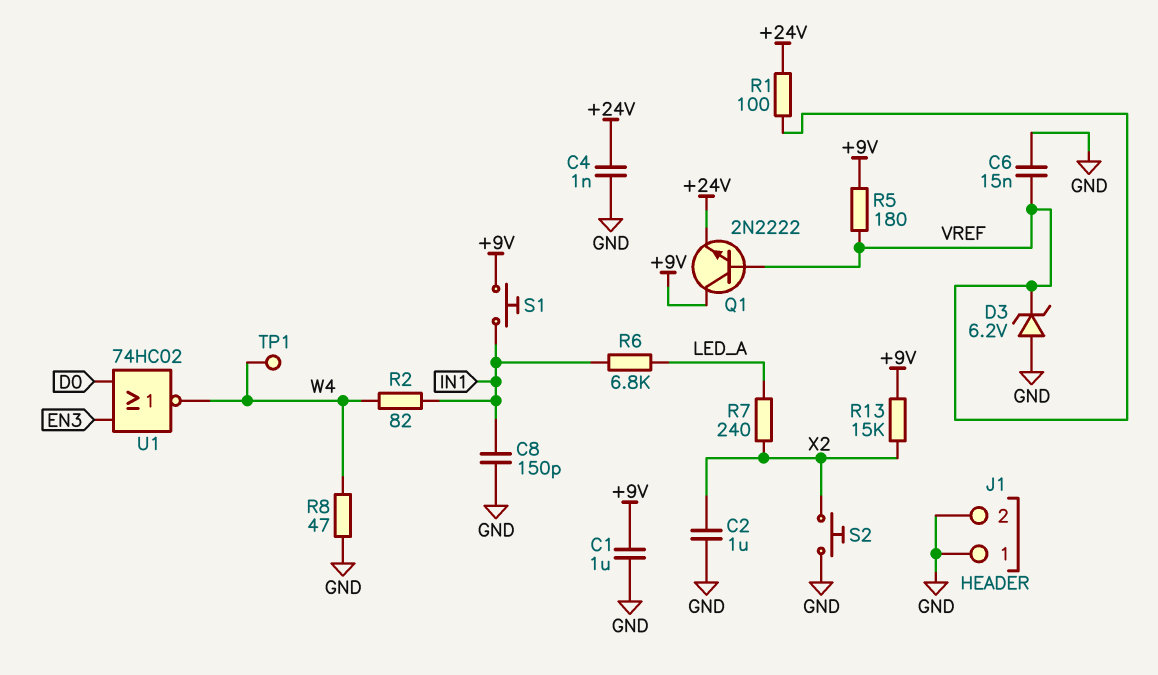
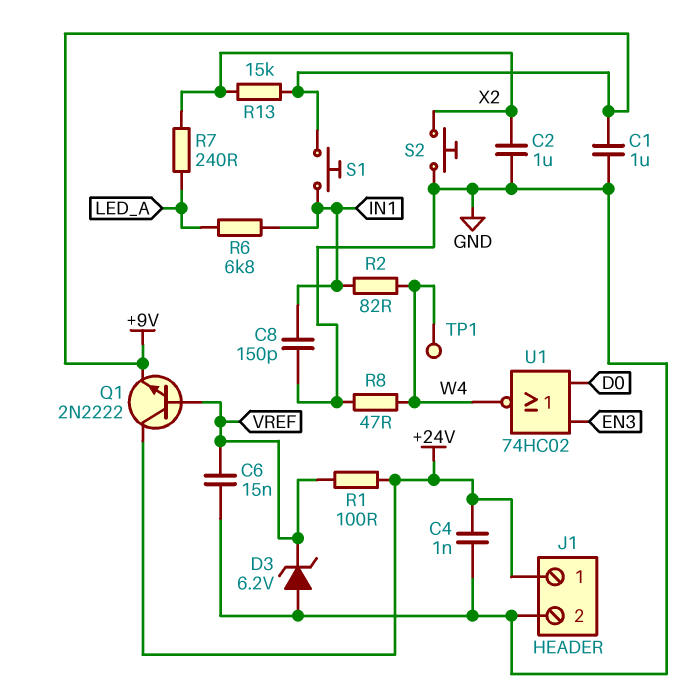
J1 pin 1: GND -> +24V
Q1: NPN 2N2222 (B VREF, C +9V, E +24V) -> NPN 2N2222 (B VREF, C +24V, E +9V)
R5: 180 (+9V, VREF) -> none

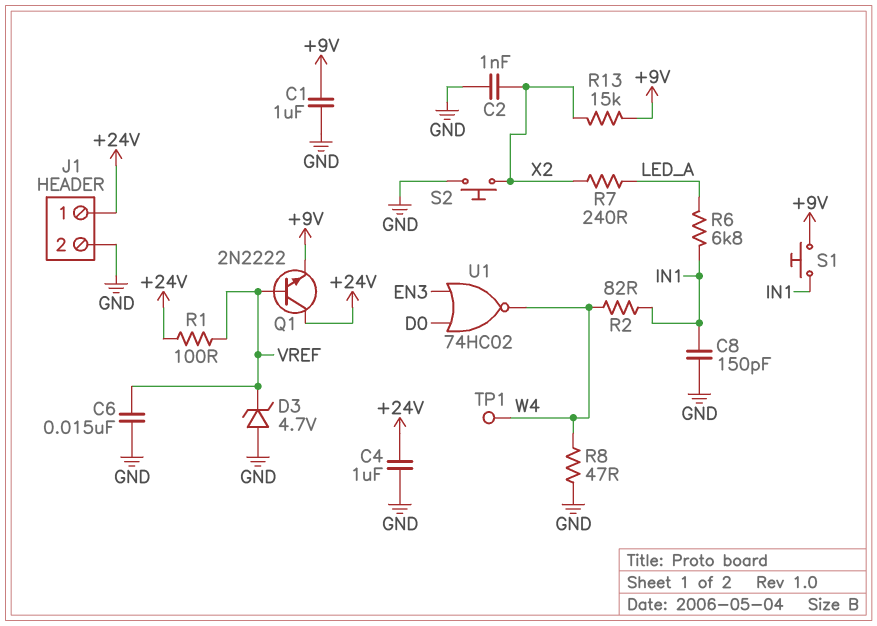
C2: 1uF (GND, X2) -> 1nF (GND, X2)
C4: 1nF (+24V, GND) -> 1uF (+24V, GND)
D3: zener 6.2V (A GND, K VREF) -> zener 4.7V (A GND, K VREF)

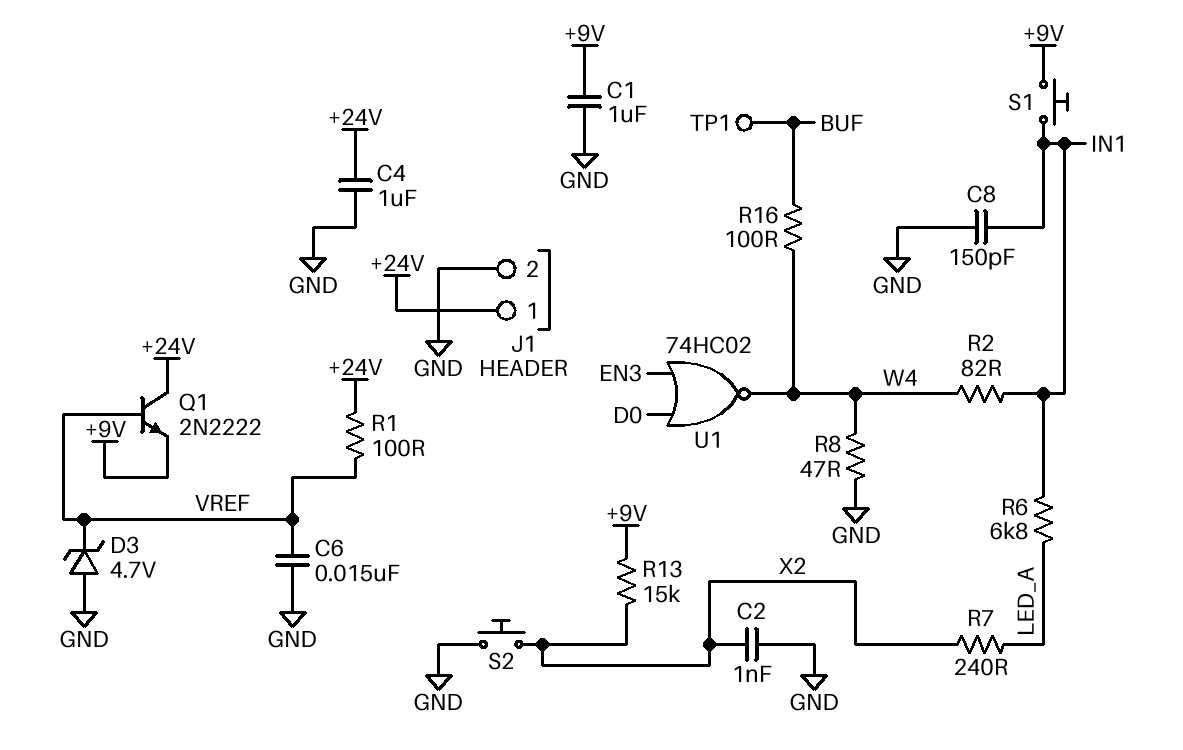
R16: none -> 100 (BUF, W4)
TP1: test point (W4) -> test point (BUF)

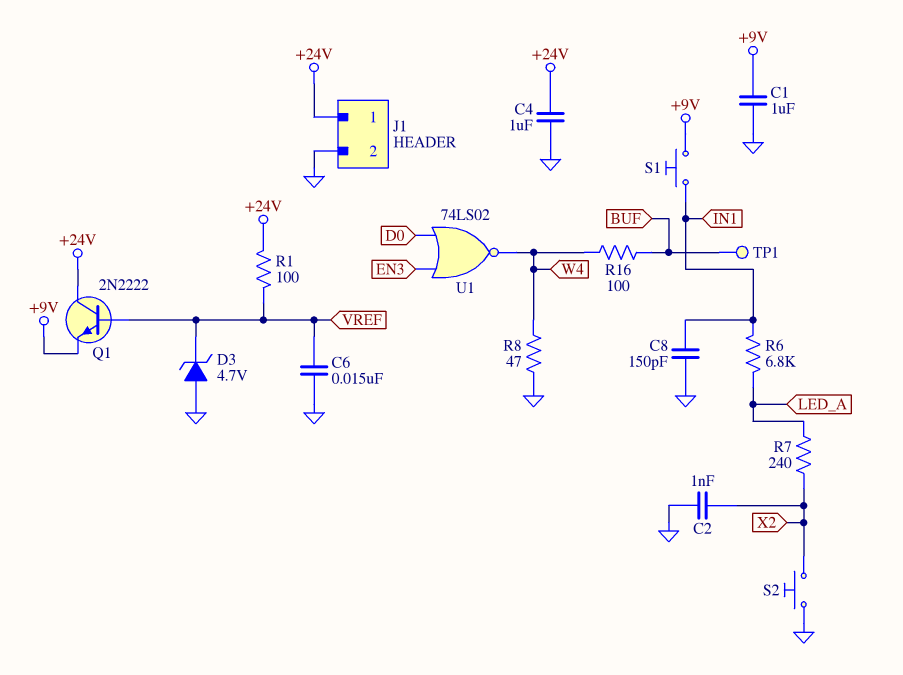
R2: 82 (IN1, W4) -> none
R13: 15k (+9V, X2) -> none
U1: NOR 74HC02 (in D0, in EN3, out W4) -> NOR 74LS02 (in D0, in EN3, out W4)

